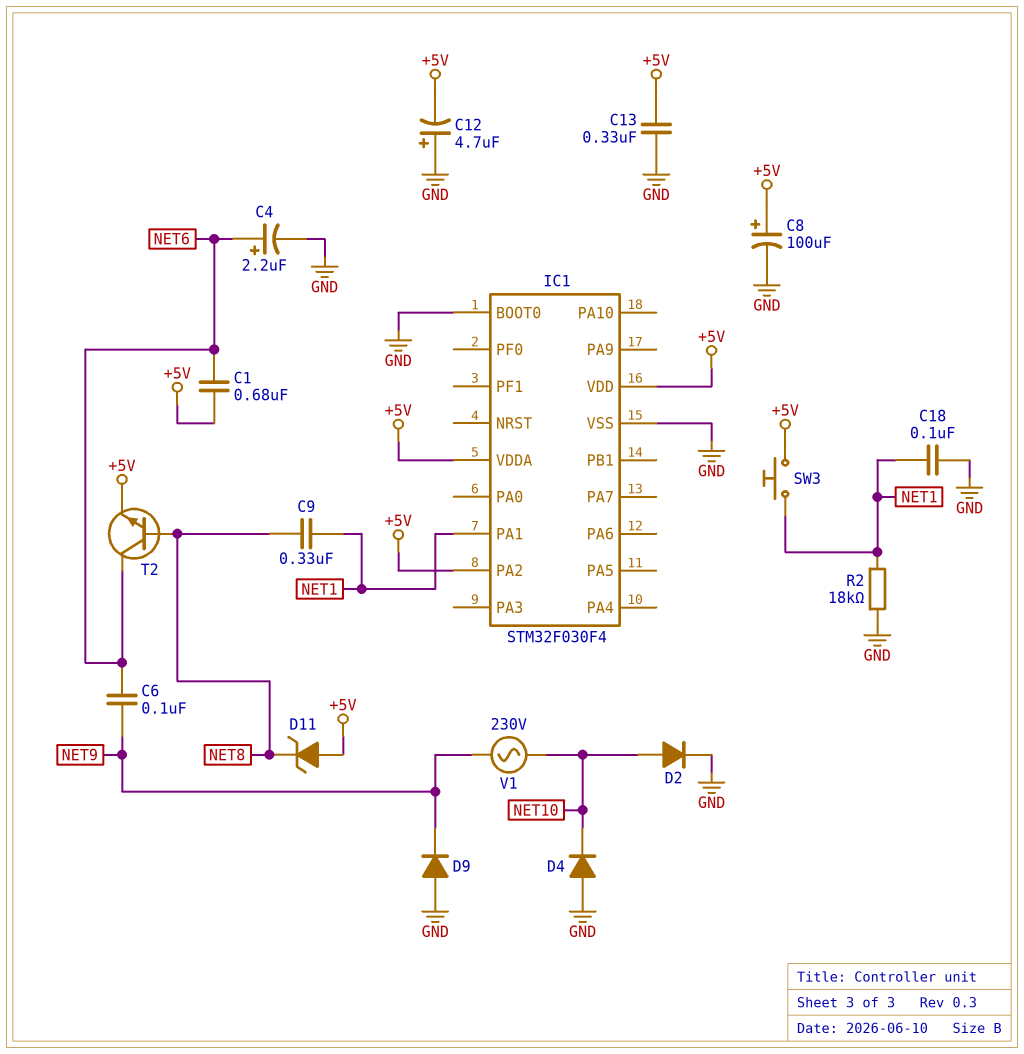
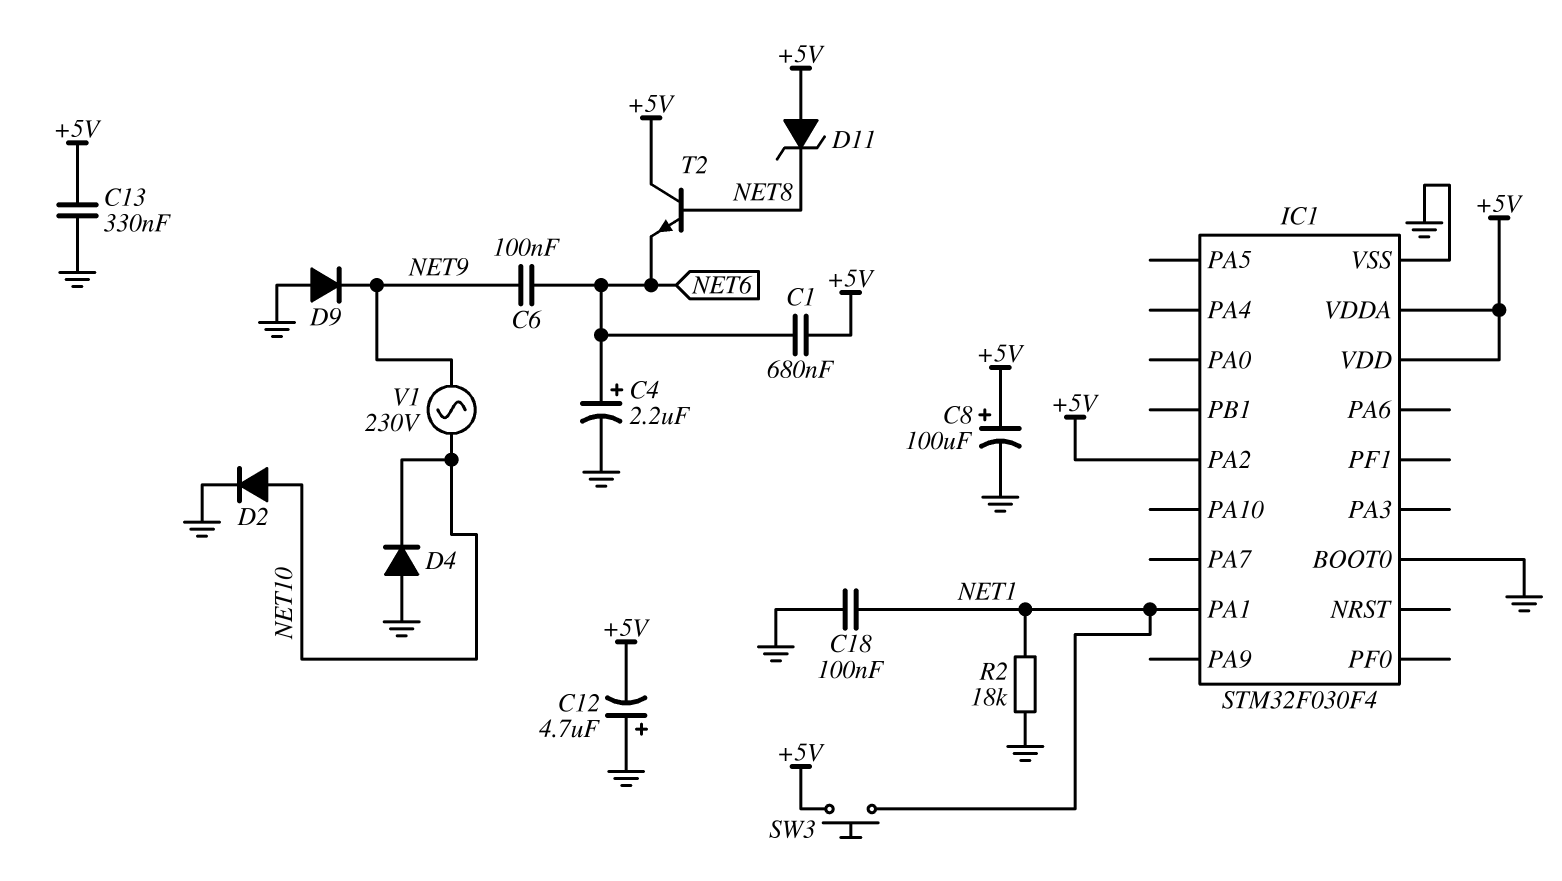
C9: 330nF (NET1, NET8) -> none
T2: NPN (B NET8, C NET6, E +5V) -> NPN (B NET8, C +5V, E NET6)

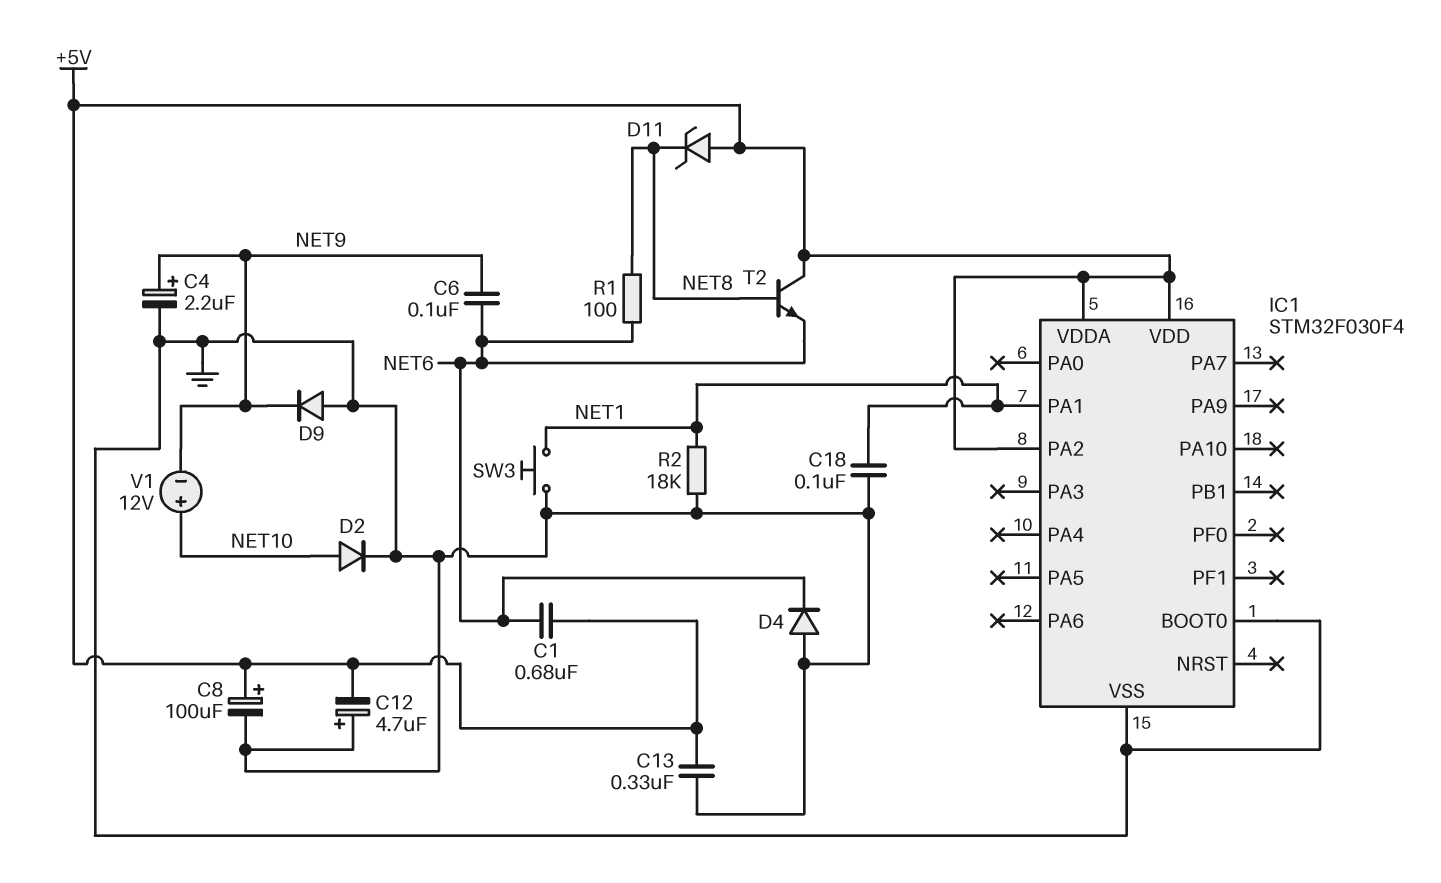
C4: 2.2uF (plus NET6, minus GND) -> 2.2uF (plus NET9, minus GND)
D4: diode (A GND, K NET10) -> diode (A GND, K NET6)
R1: none -> 100 (NET6, NET8)
SW3: button (+5V, NET1) -> button (GND, NET1)
V1: AC 230V (NET9, NET10) -> 12V (plus NET10, minus NET9)

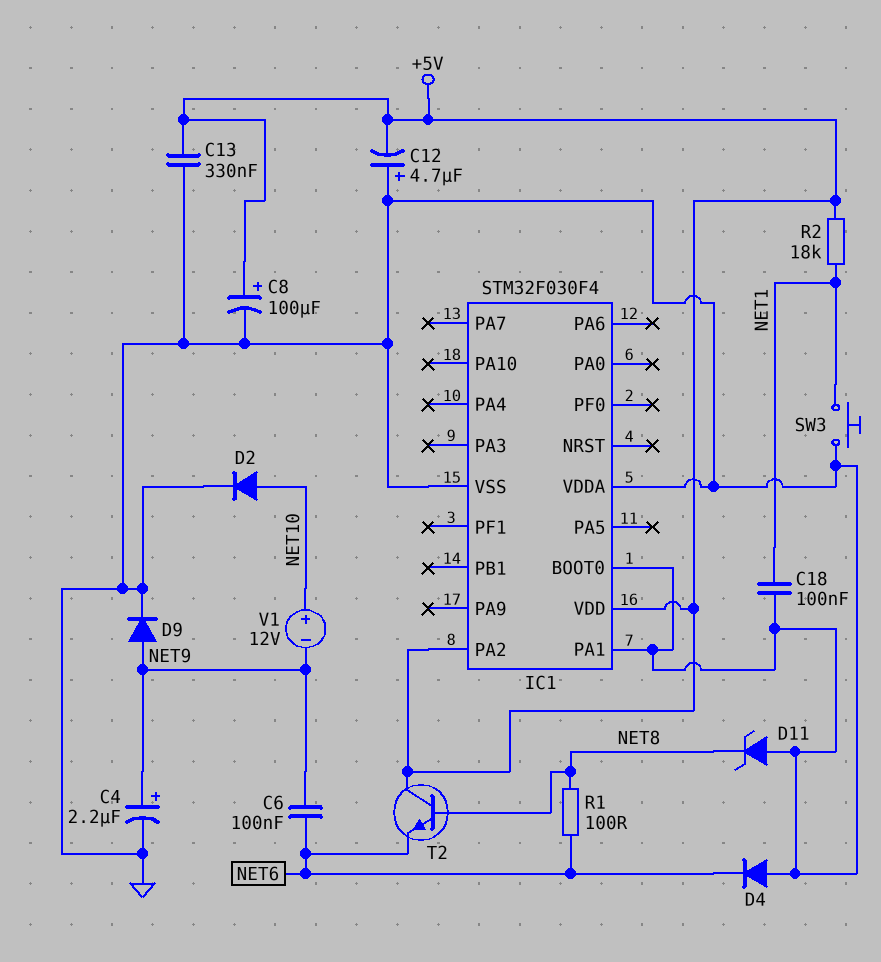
C1: 680nF (+5V, NET6) -> none
D9: diode (A GND, K NET9) -> diode (A NET9, K GND)
D11: zener (A +5V, K NET8) -> zener (A GND, K NET8)
IC1 pin PA1: NET1 -> GND
IC1 pin VDDA: +5V -> GND
R2: 18k (GND, NET1) -> 18k (+5V, NET1)

